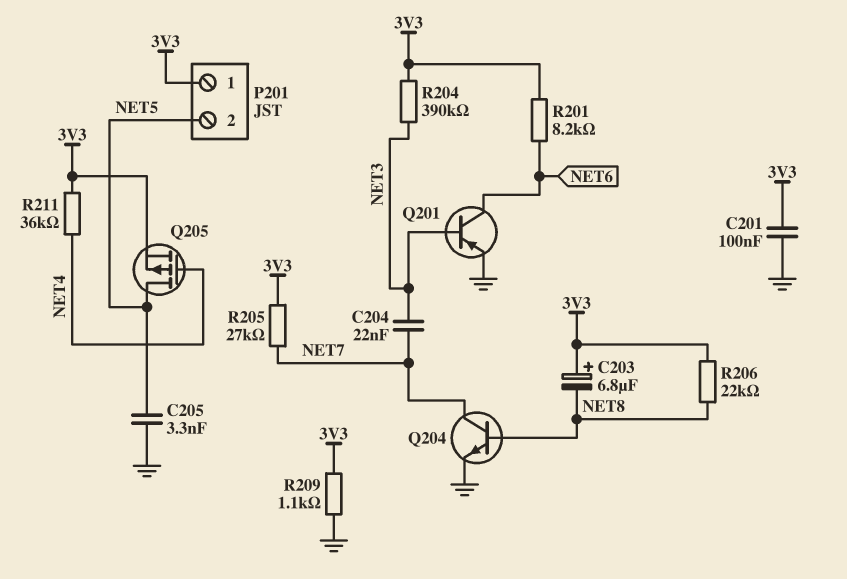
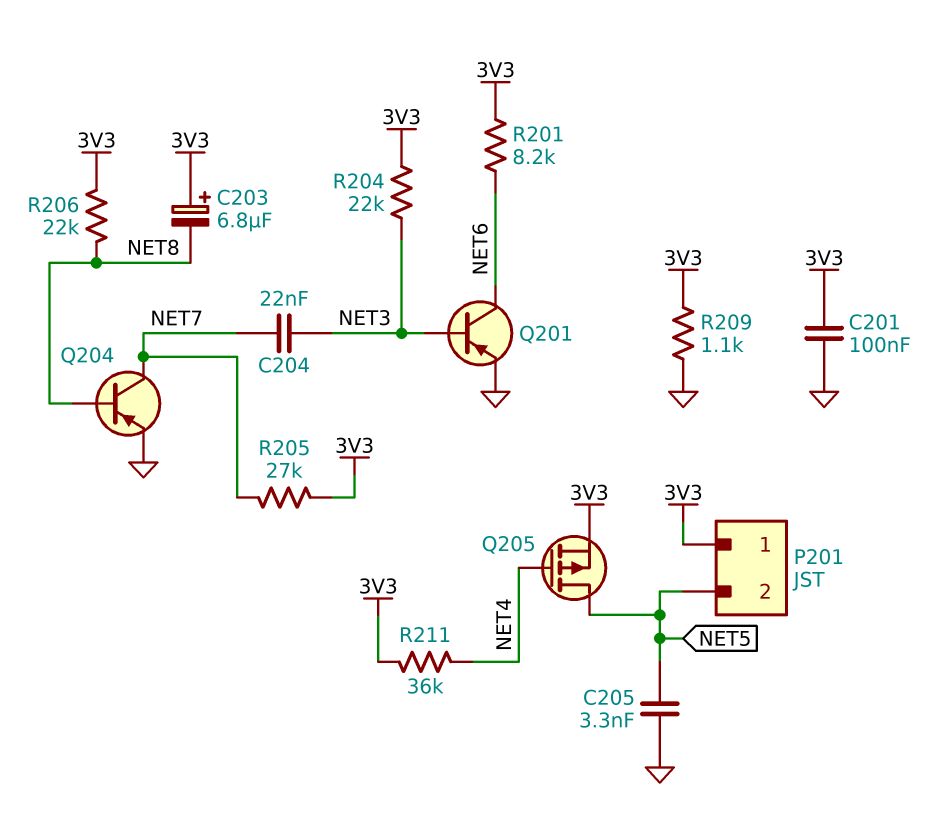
Q204: NPN (B NET8, C NET7, E GND) -> PNP (B NET8, C NET7, E GND)
R204: 390k (3V3, NET3) -> 22k (3V3, NET3)

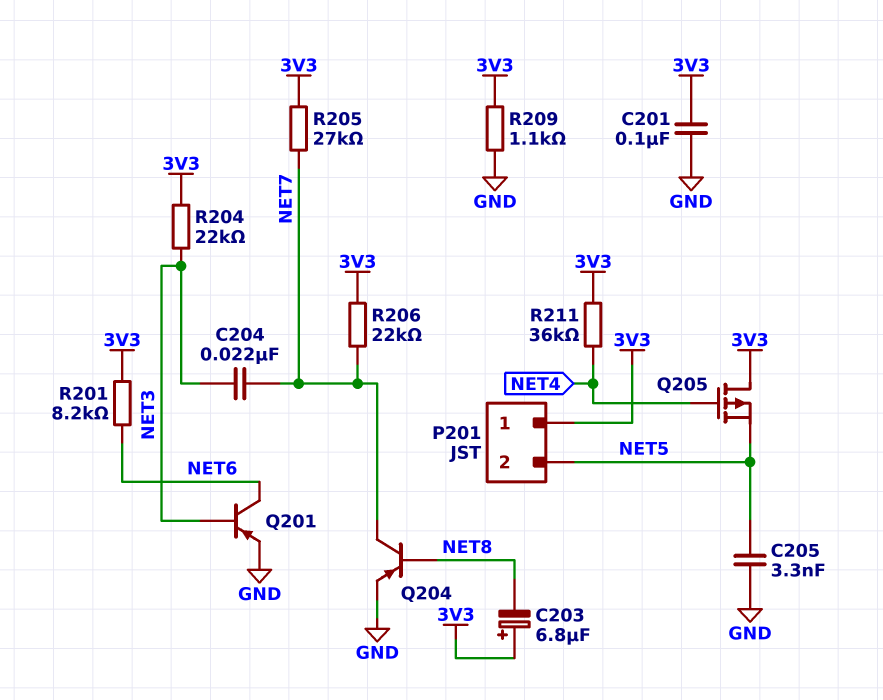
Q205: PMOS (G NET4, D NET5, S 3V3) -> PMOS (G NET4, D 3V3, S NET5)
R206: 22k (3V3, NET8) -> 22k (3V3, NET7)

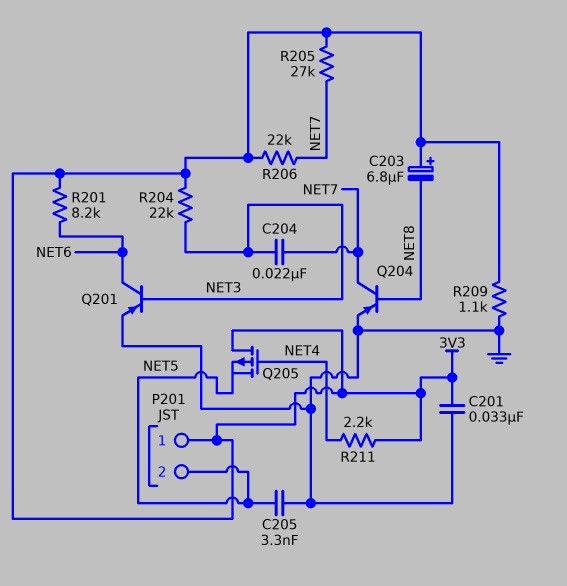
C201: 100nF (3V3, GND) -> 33nF (3V3, GND)
R211: 36k (3V3, NET4) -> 2.2k (3V3, NET4)

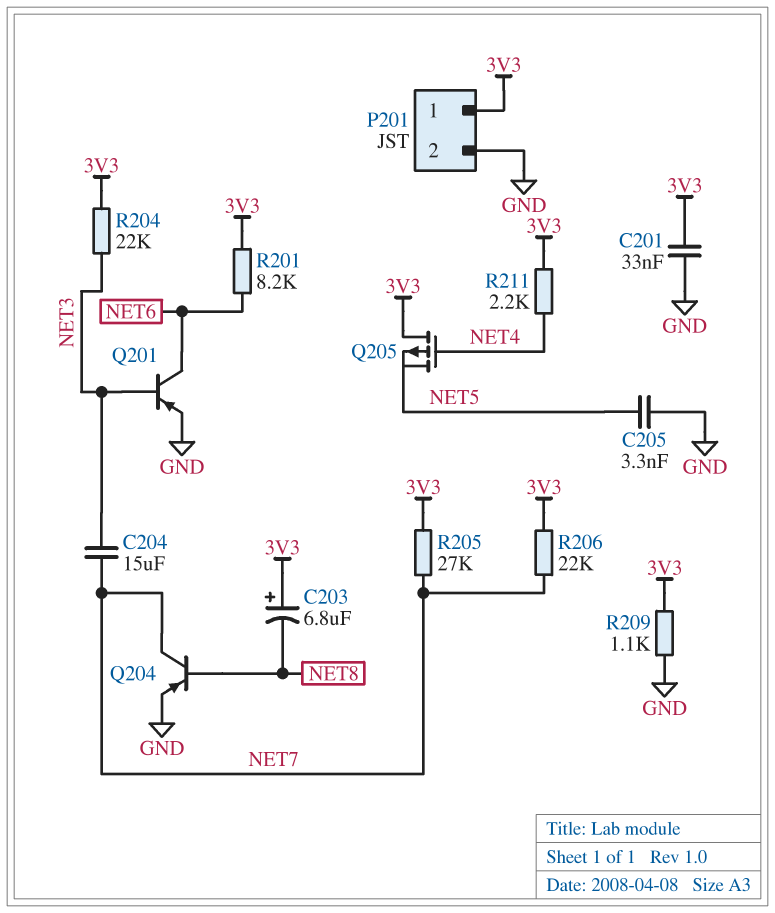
C204: 22nF (NET3, NET7) -> 15uF (NET3, NET7)
P201 pin 2: NET5 -> GND

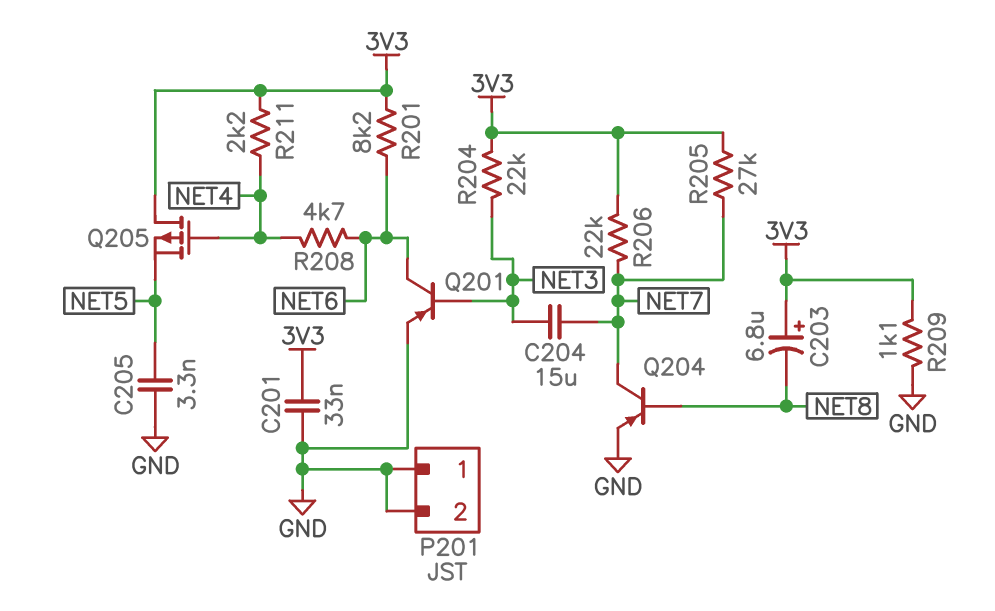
P201 pin 1: 3V3 -> GND
R208: none -> 4.7k (NET4, NET6)

